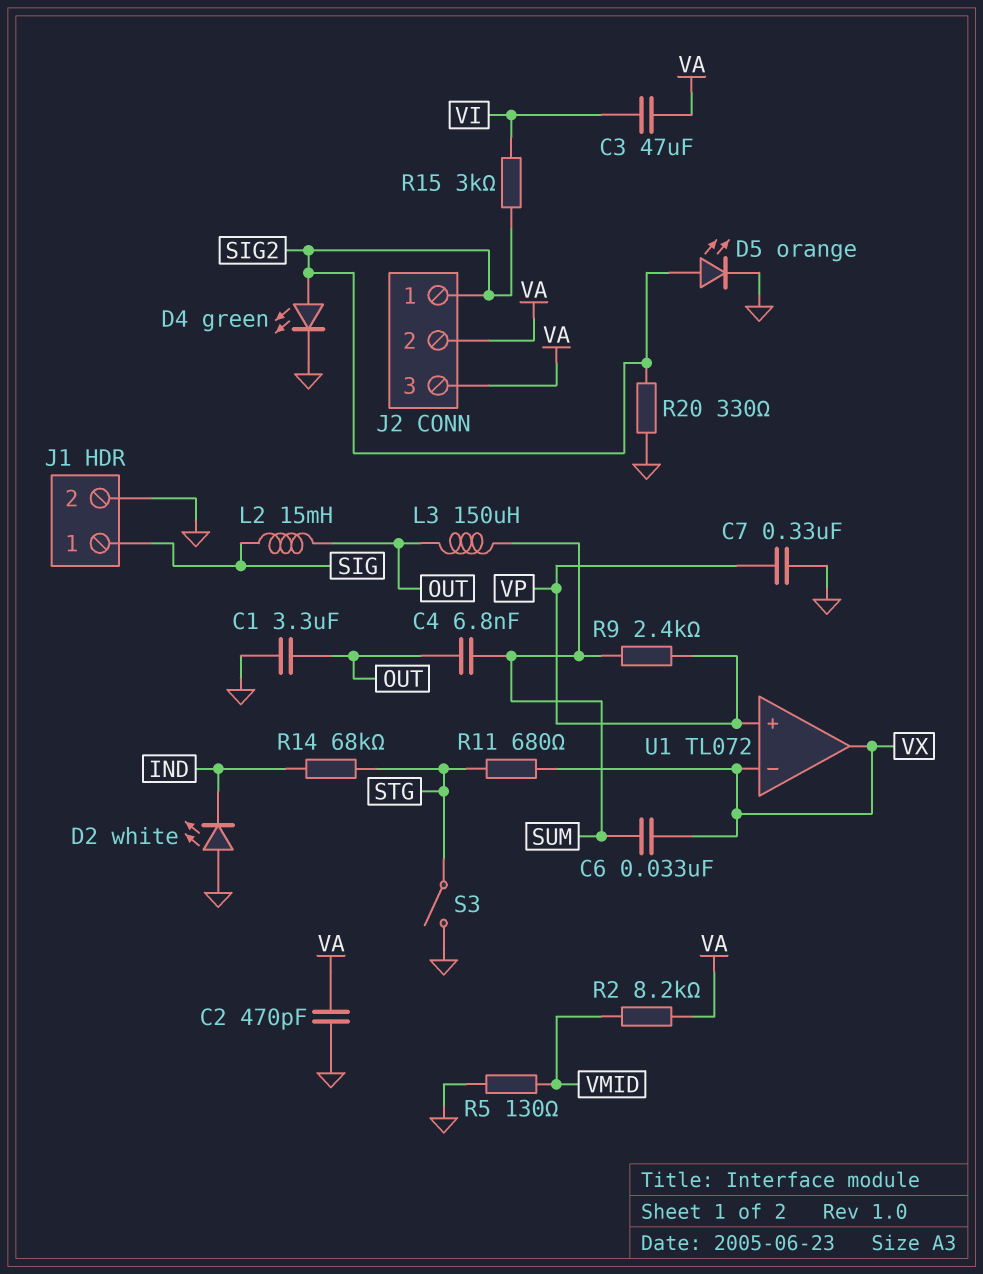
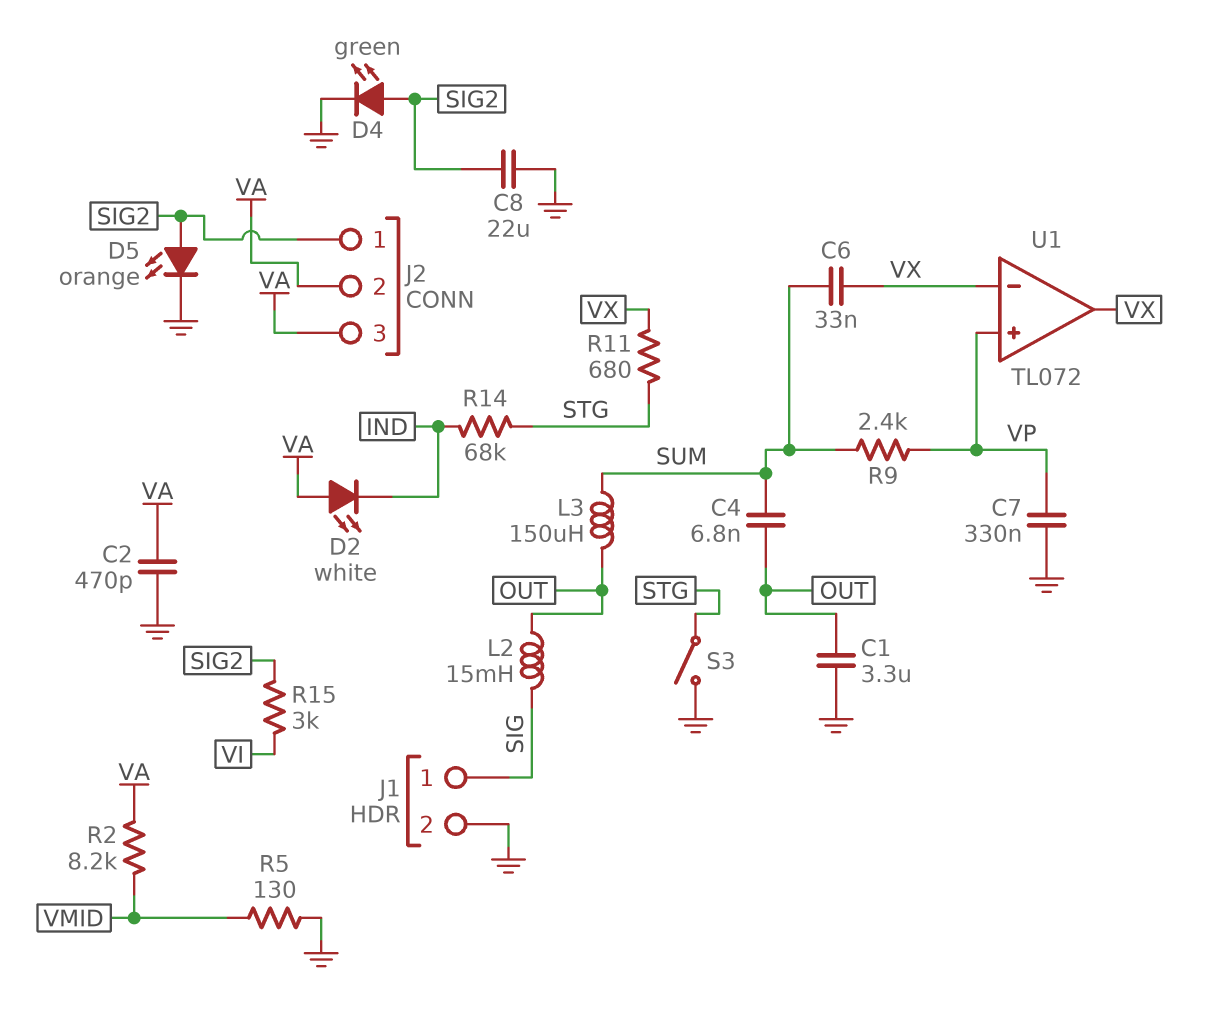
C3: 47uF (VA, VI) -> none
C8: none -> 22uF (GND, SIG2)
D2: LED white (A GND, K IND) -> LED white (A VA, K IND)
R20: 330 (GND, SIG2) -> none

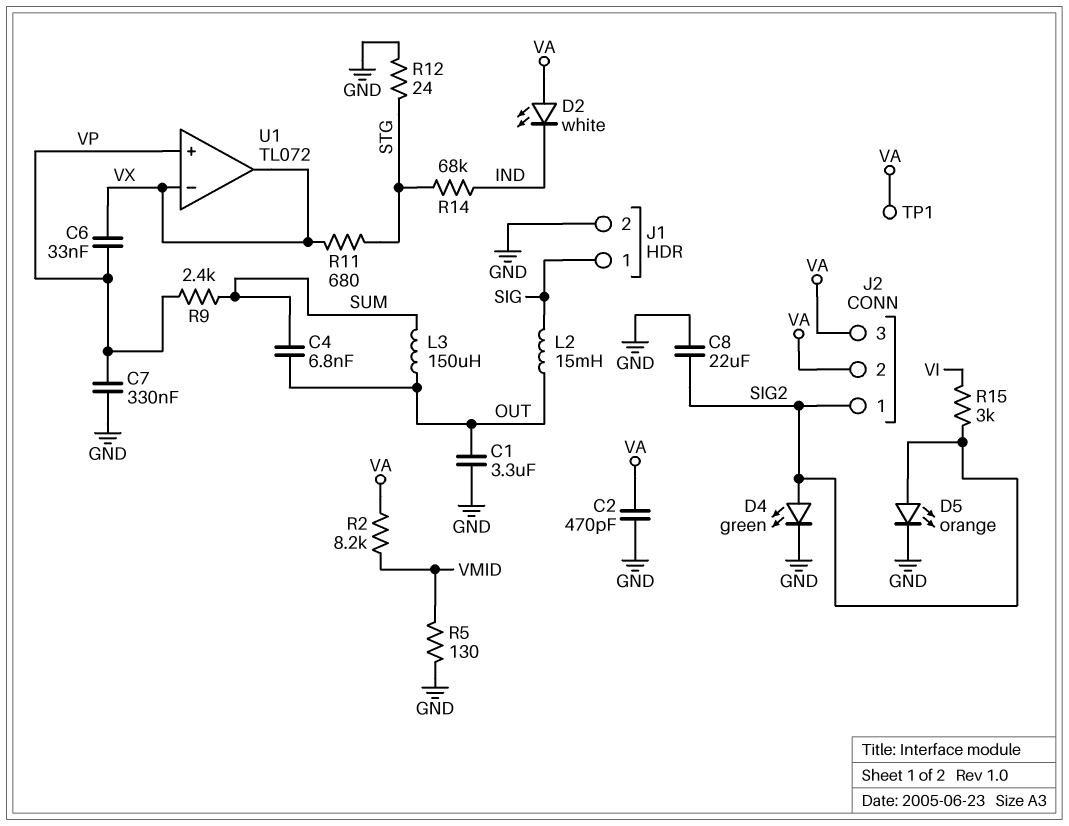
C6: 33nF (SUM, VX) -> 33nF (VP, VX)
R12: none -> 24 (GND, STG)
S3: switch (GND, STG) -> none
TP1: none -> test point (VA)

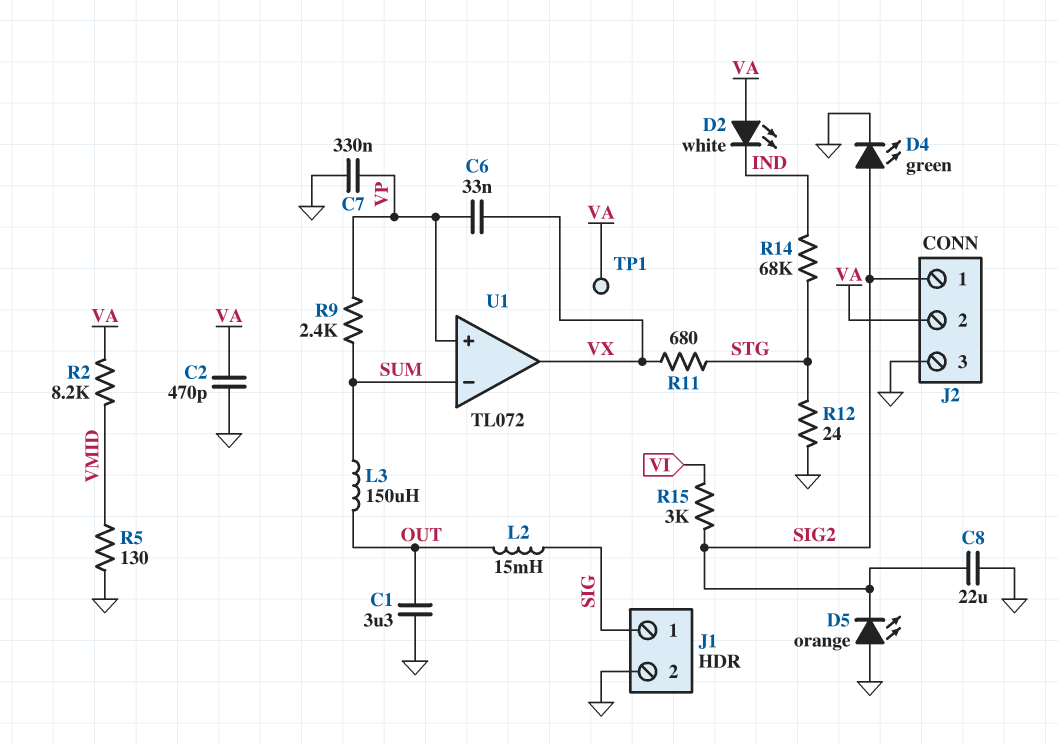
C4: 6.8nF (OUT, SUM) -> none
D5: LED orange (A SIG2, K GND) -> LED orange (A GND, K SIG2)
J2 pin 3: VA -> GND
U1 pin in-: VX -> SUM

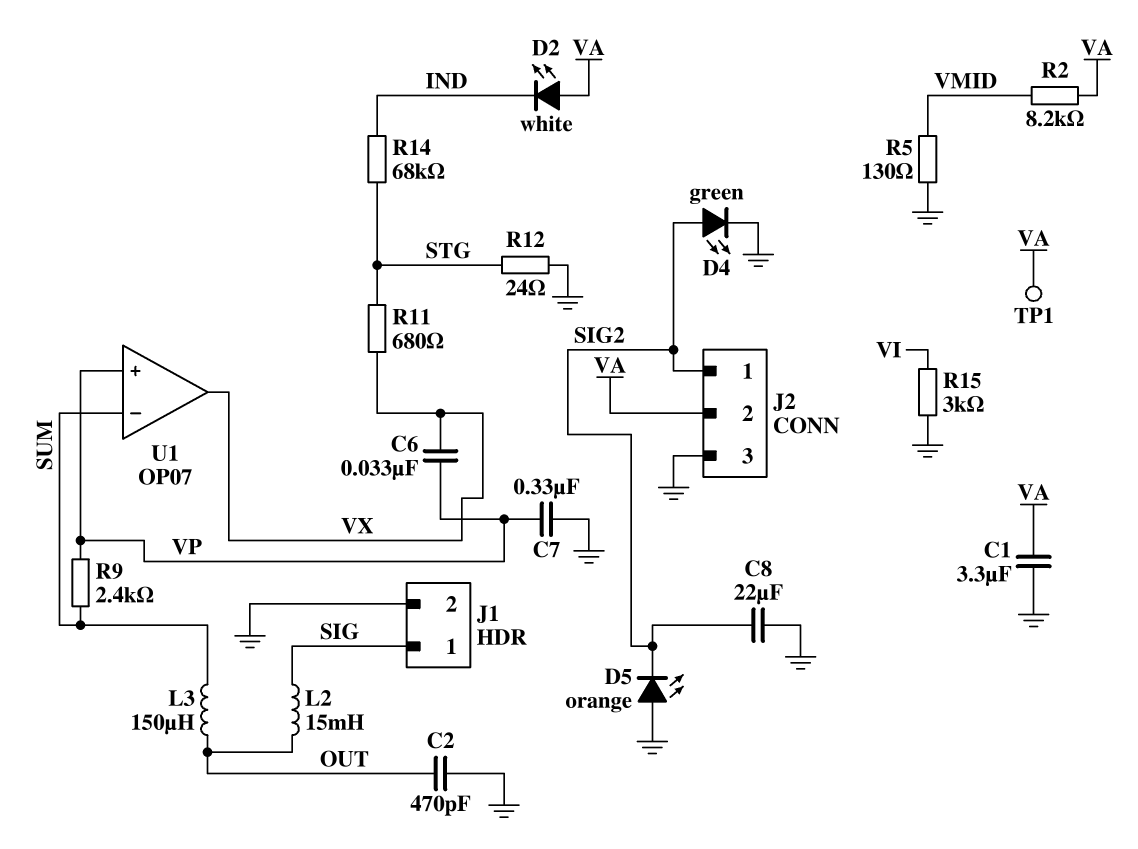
C1: 3.3uF (GND, OUT) -> 3.3uF (GND, VA)
C2: 470pF (GND, VA) -> 470pF (GND, OUT)
R15: 3k (SIG2, VI) -> 3k (GND, VI)
U1: TL072 -> OP07

